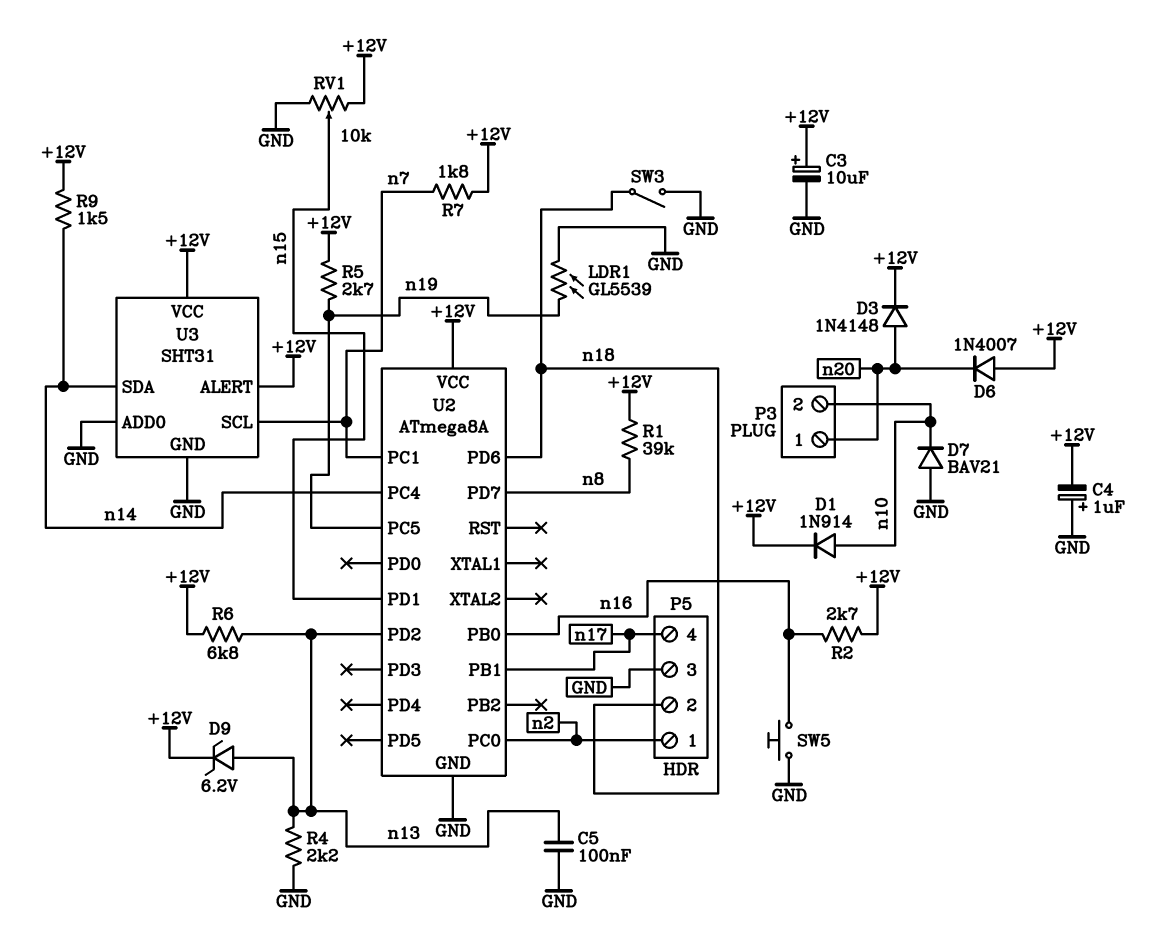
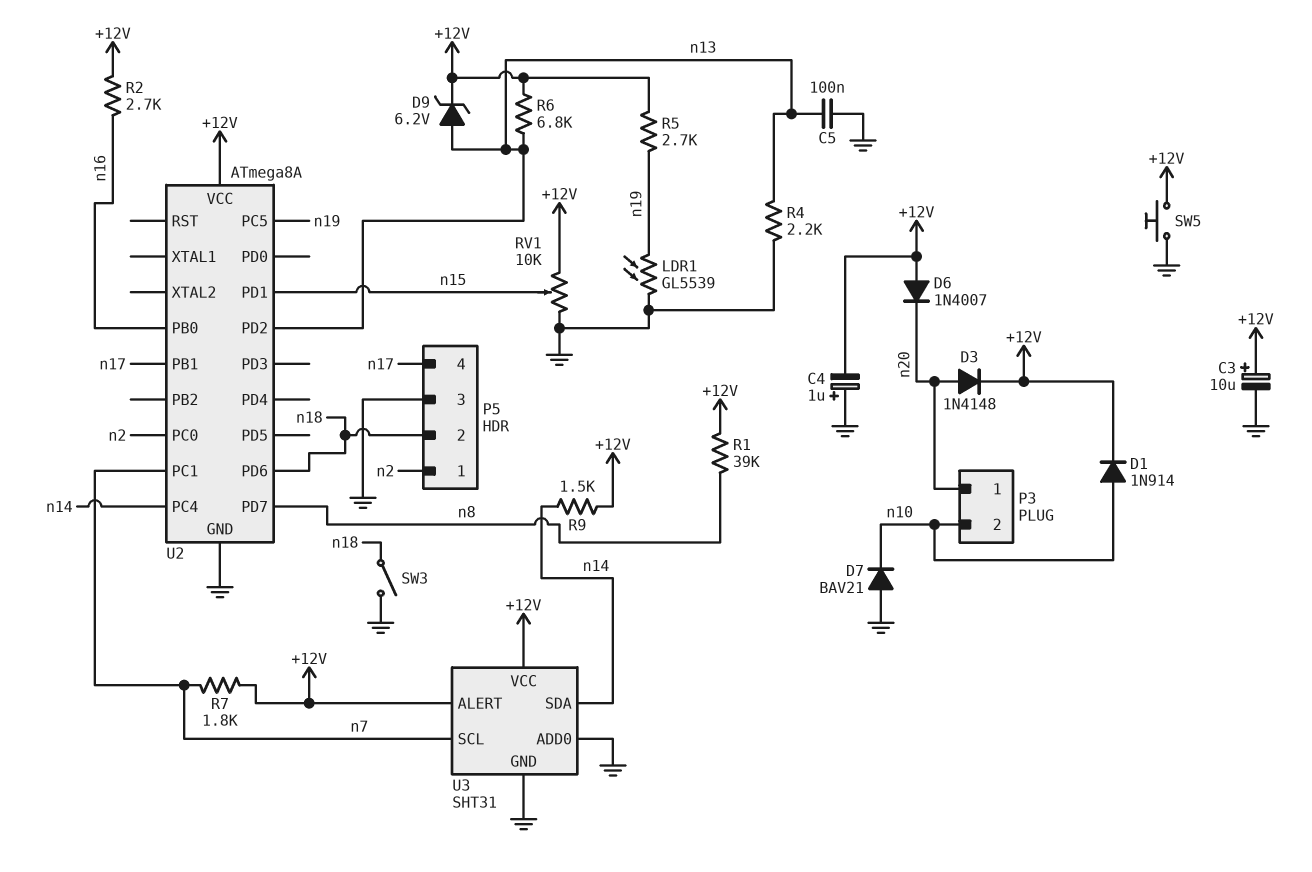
SW5: button (GND, n16) -> button (+12V, GND)

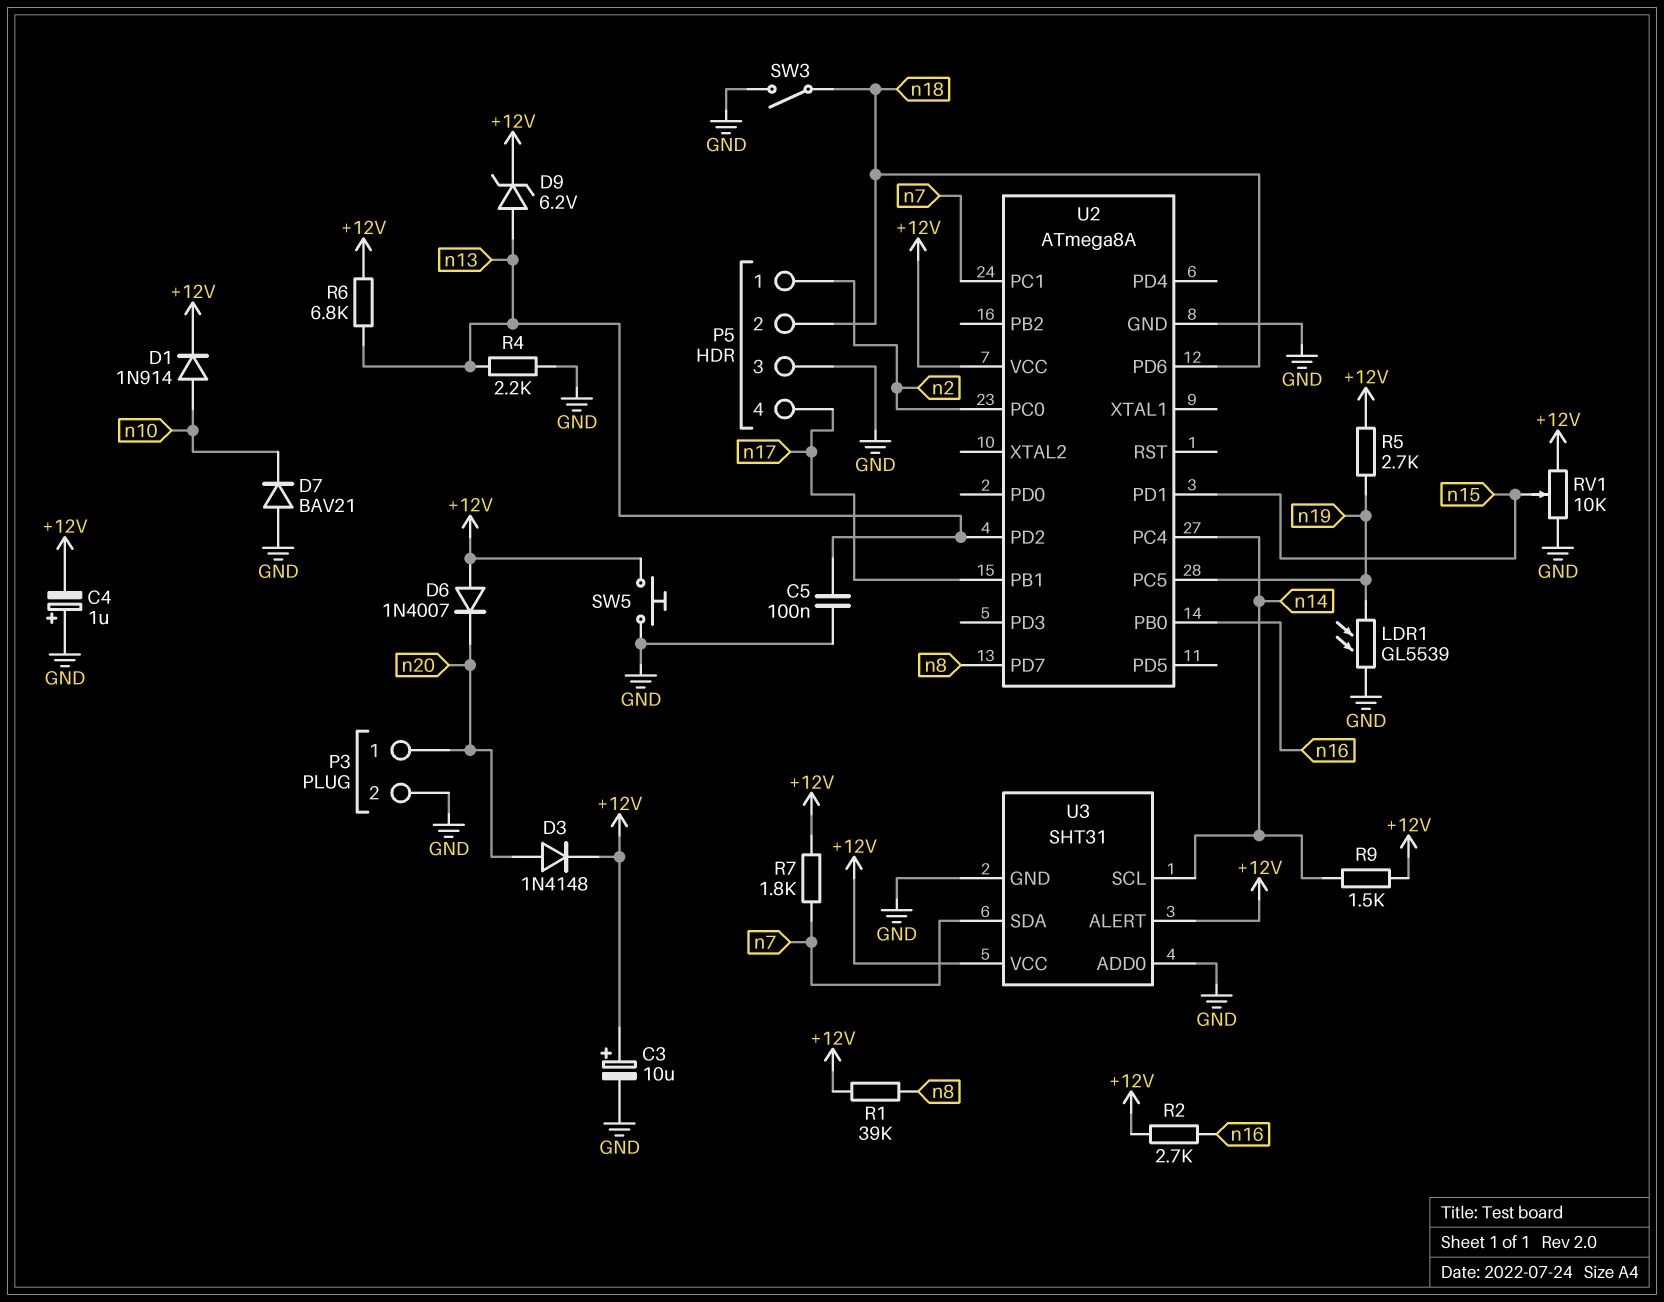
P3 pin 2: n10 -> GND
U3 pin SCL: n7 -> n14
U3 pin SDA: n14 -> n7

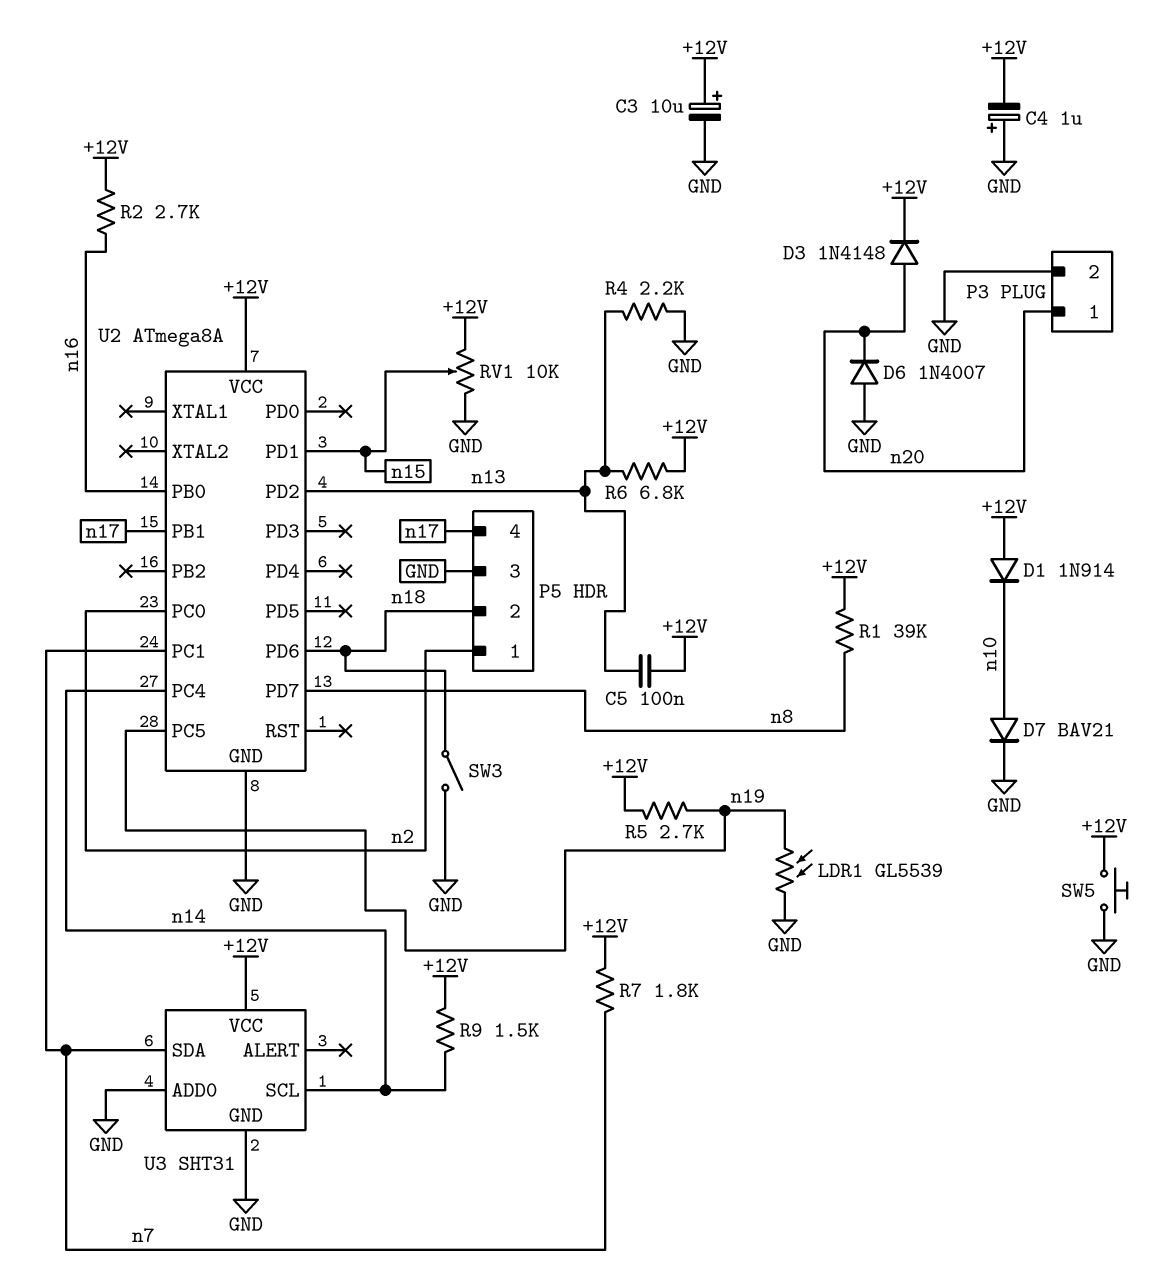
C5: 100nF (GND, n13) -> 100nF (+12V, n13)
D1: diode 1N914 (A n10, K +12V) -> diode 1N914 (A +12V, K n10)
D6: diode 1N4007 (A +12V, K n20) -> diode 1N4007 (A GND, K n20)
D7: diode BAV21 (A GND, K n10) -> diode BAV21 (A n10, K GND)
D9: zener 6.2V (A n13, K +12V) -> none
U3 pin ALERT: +12V -> none

